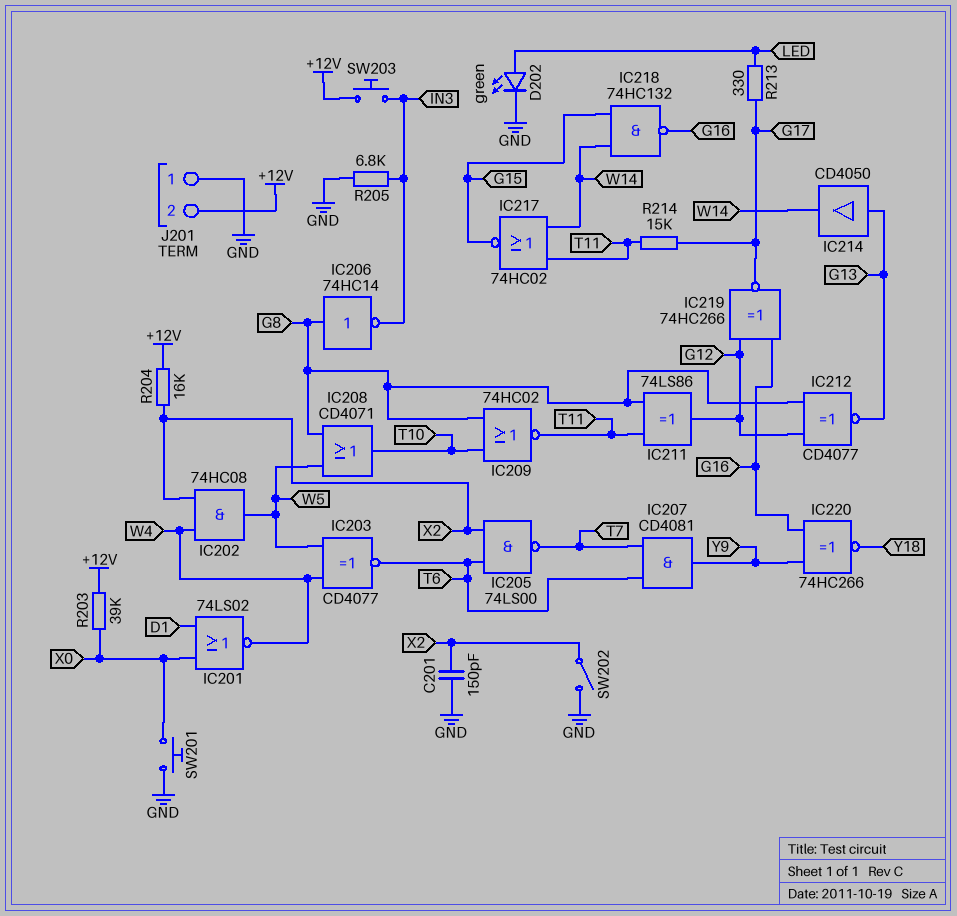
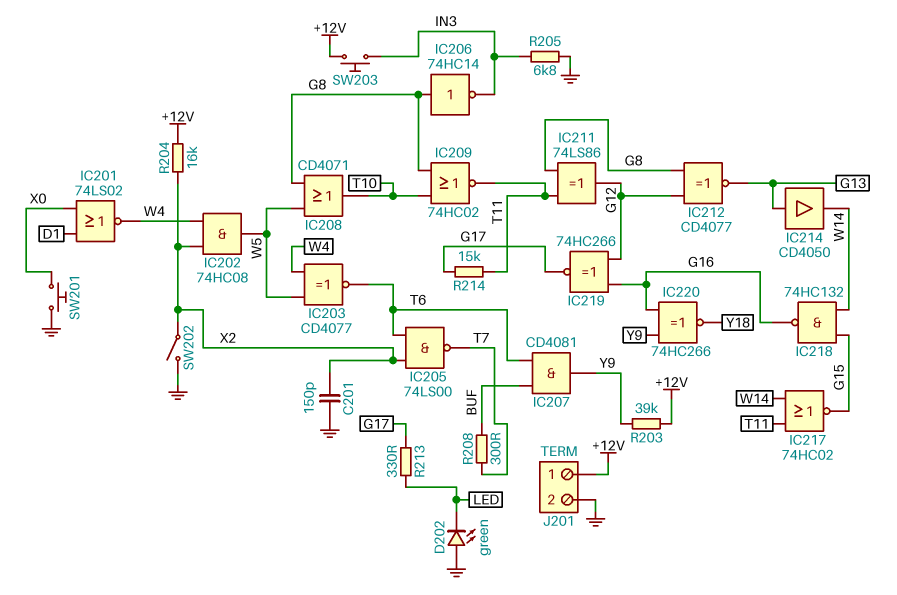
D202: LED green (A LED, K GND) -> LED green (A GND, K LED)
IC207: AND CD4081 (in T6, in T7, out Y9) -> AND CD4081 (in BUF, in T6, out Y9)
J201 pin 1: GND -> +12V
J201 pin 2: +12V -> GND
R203: 39k (+12V, X0) -> 39k (+12V, Y9)
R208: none -> 300 (BUF, T7)

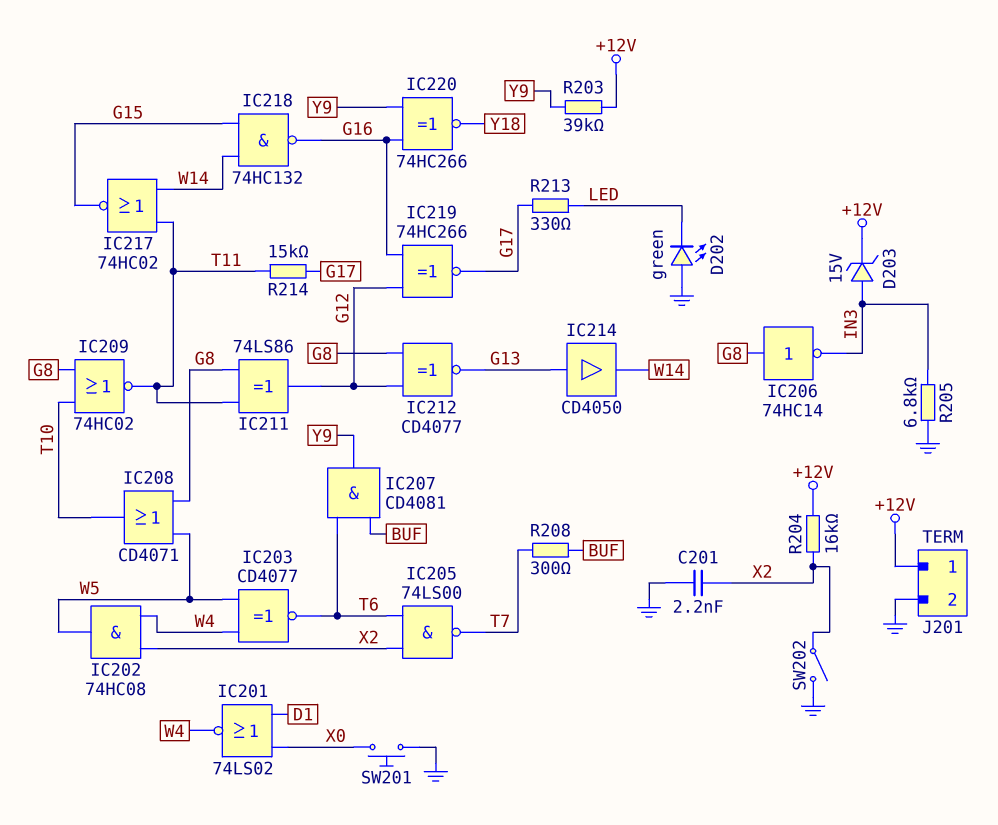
C201: 150pF (GND, X2) -> 2.2nF (GND, X2)
D203: none -> zener 15V (A IN3, K +12V)
SW203: button (+12V, IN3) -> none

